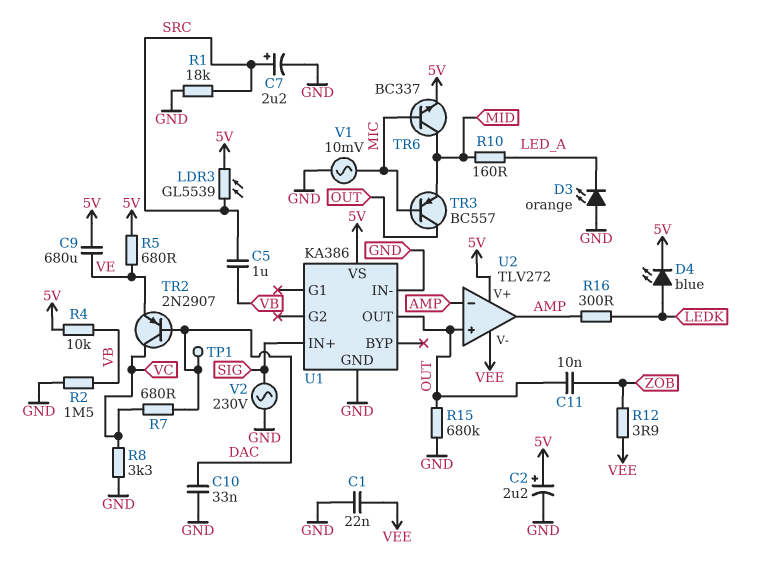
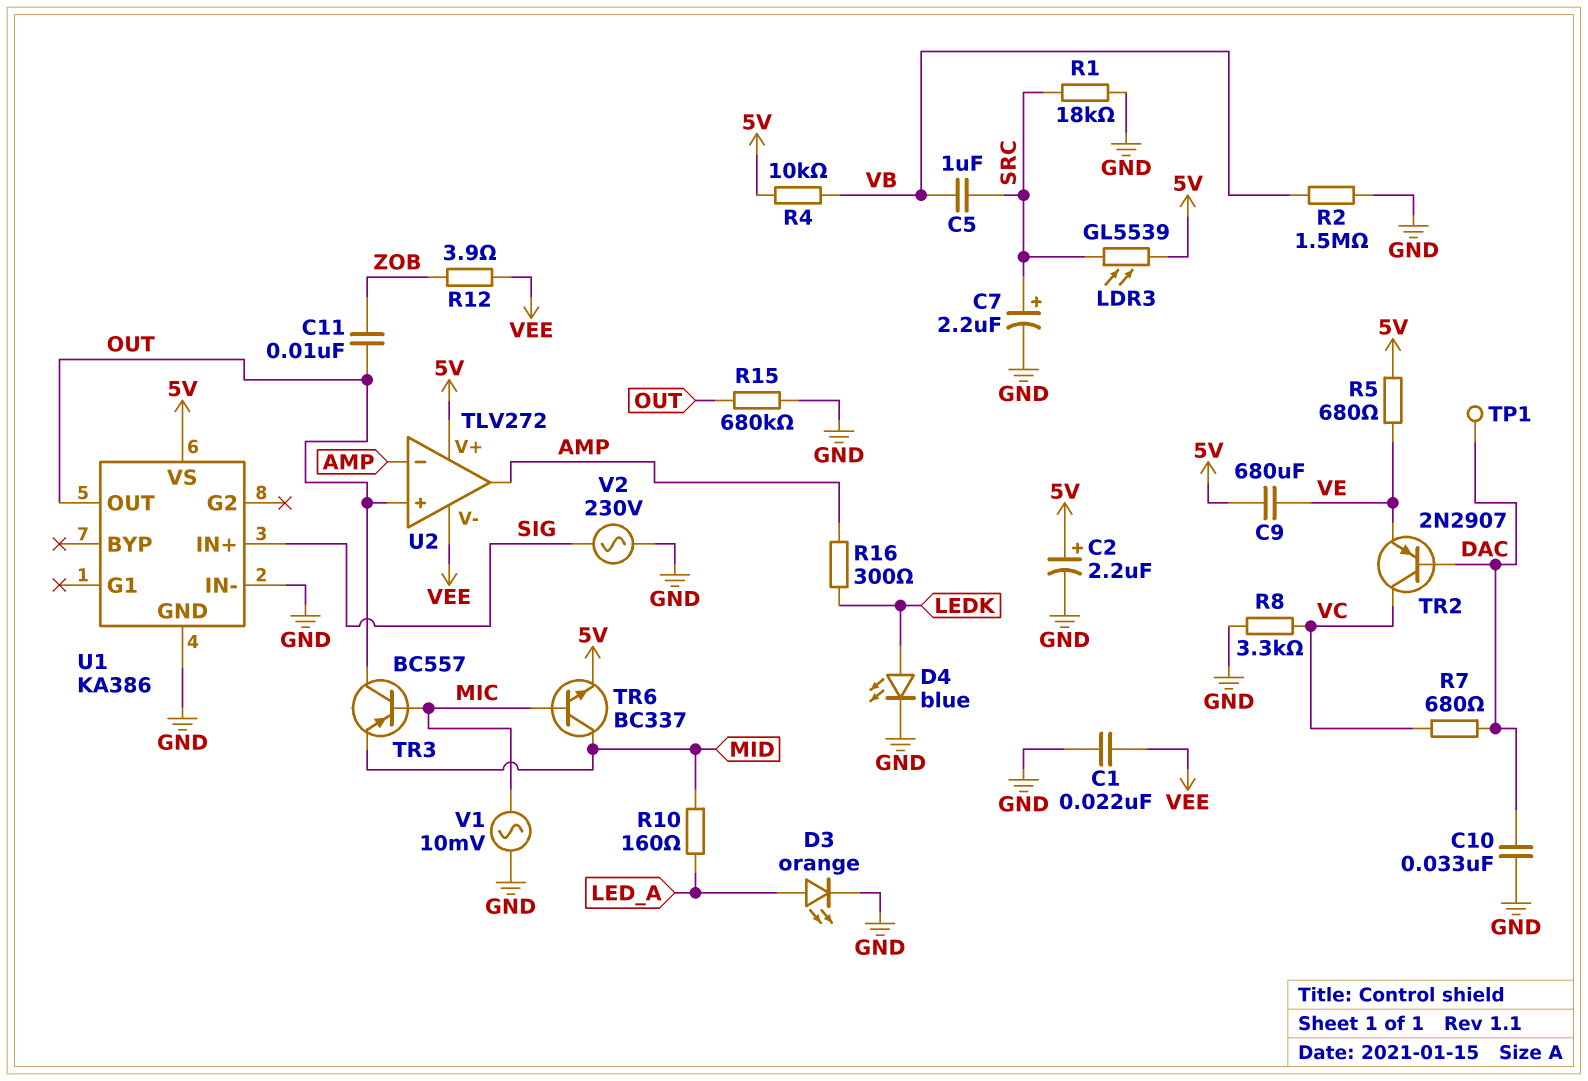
D3: LED orange (A GND, K LED_A) -> LED orange (A LED_A, K GND)
D4: LED blue (A LEDK, K 5V) -> LED blue (A LEDK, K GND)

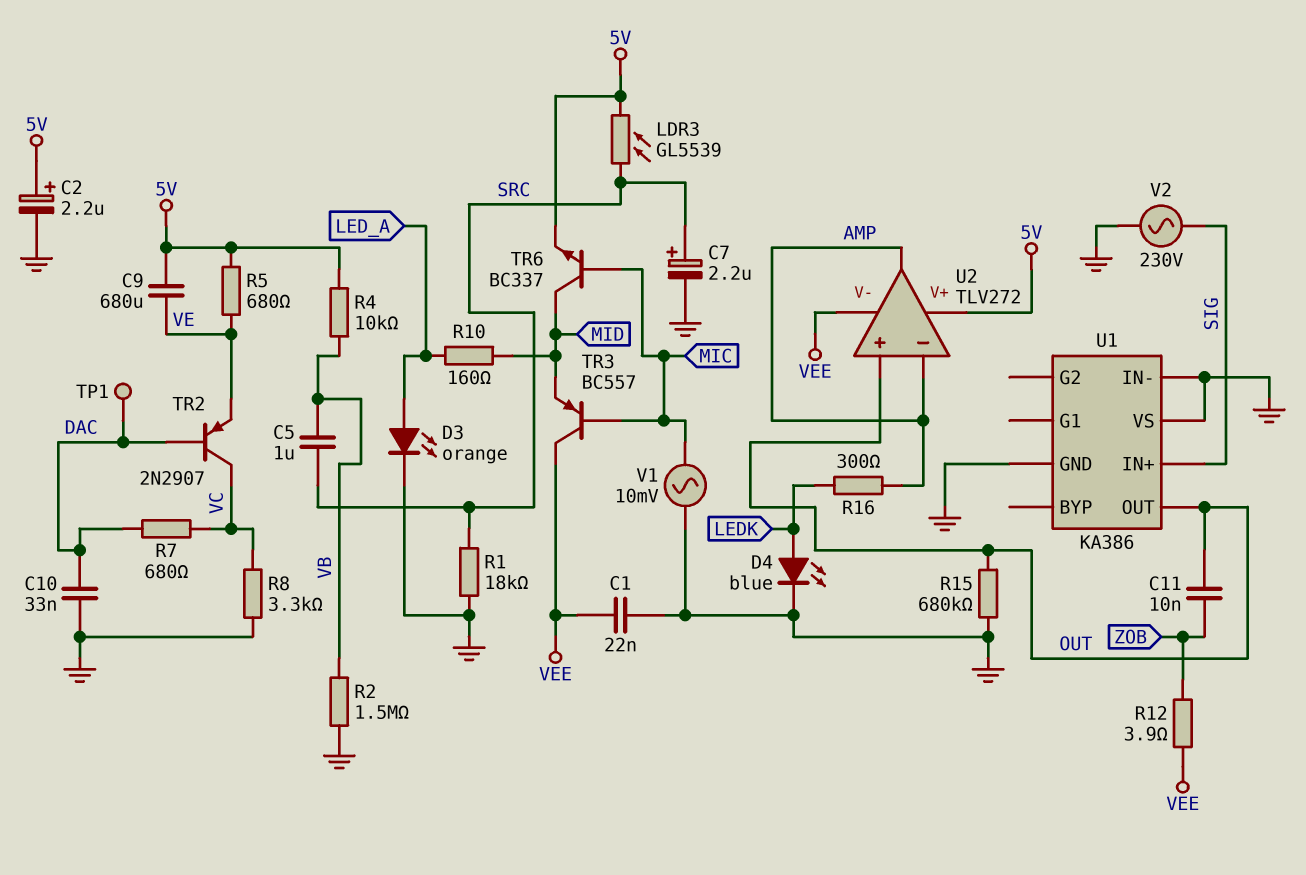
TR3: PNP BC557 (B MIC, C OUT, E MID) -> PNP BC557 (B MIC, C VEE, E MID)
U1 pin VS: 5V -> GND

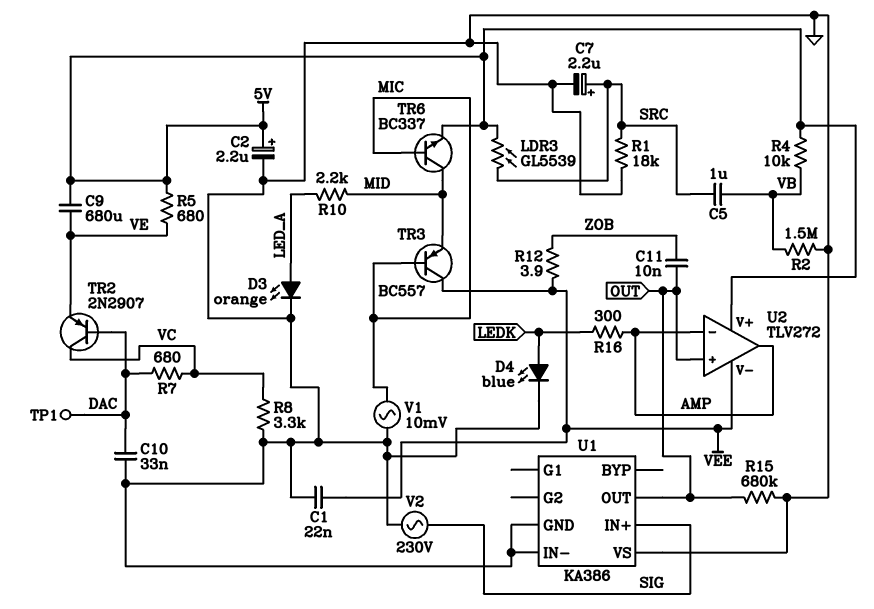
R10: 160 (LED_A, MID) -> 2.2k (LED_A, MID)

